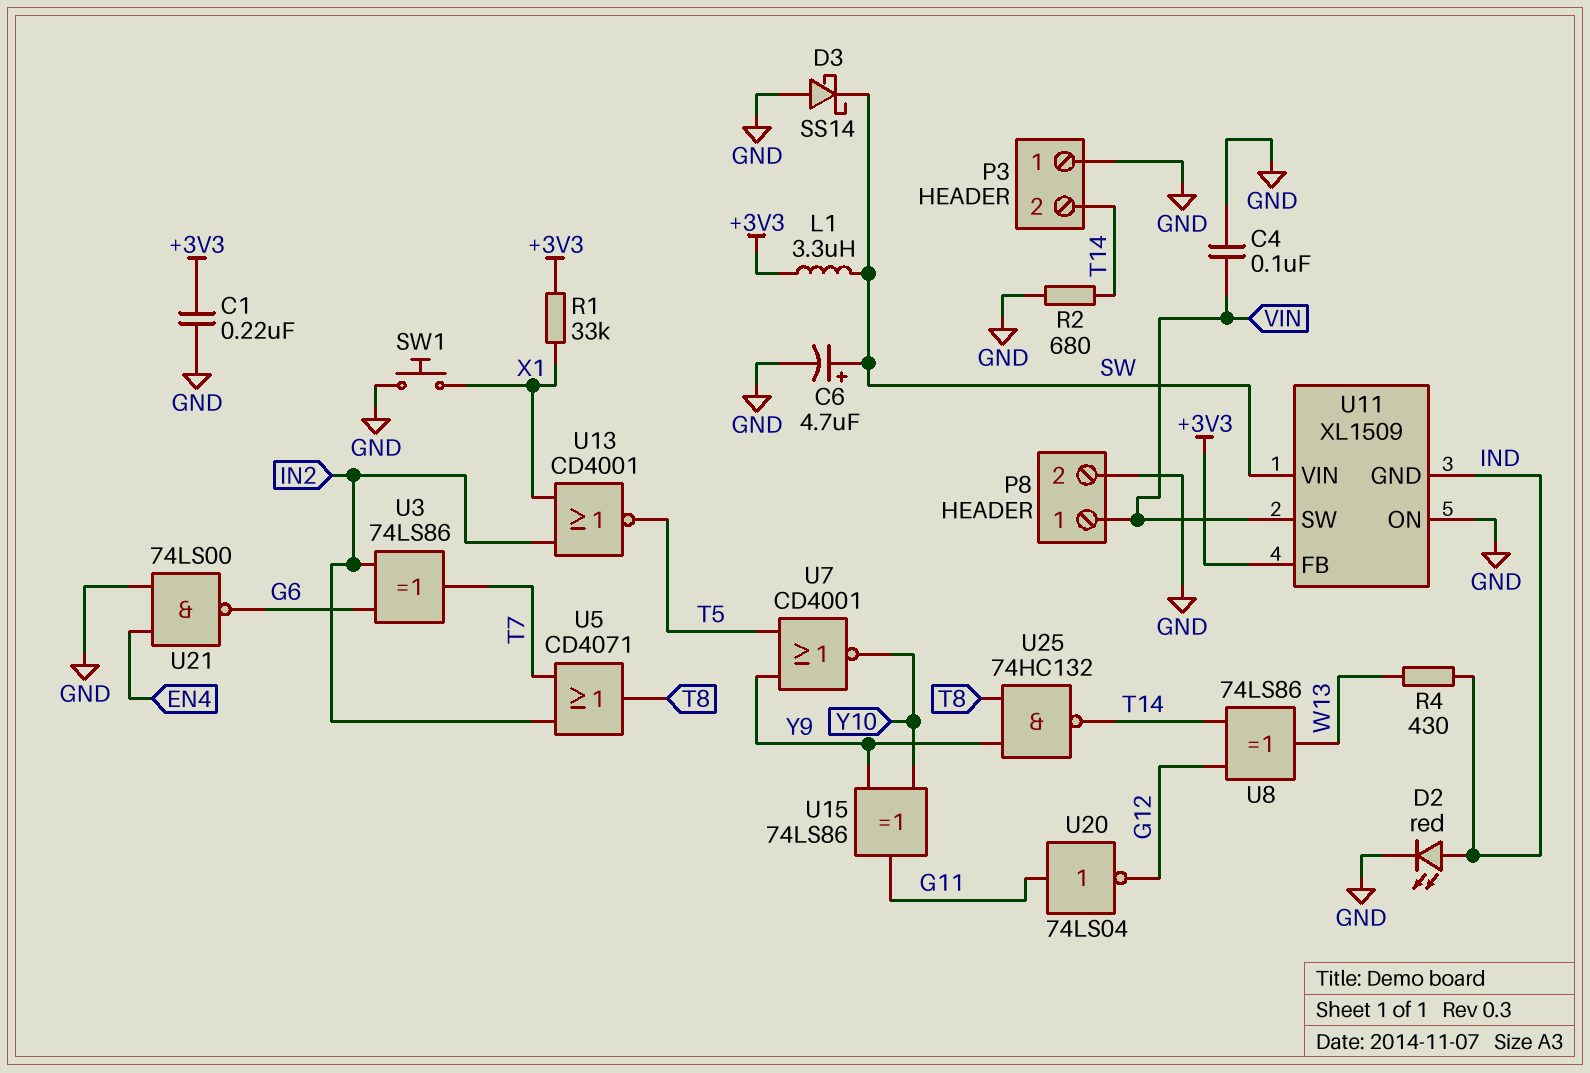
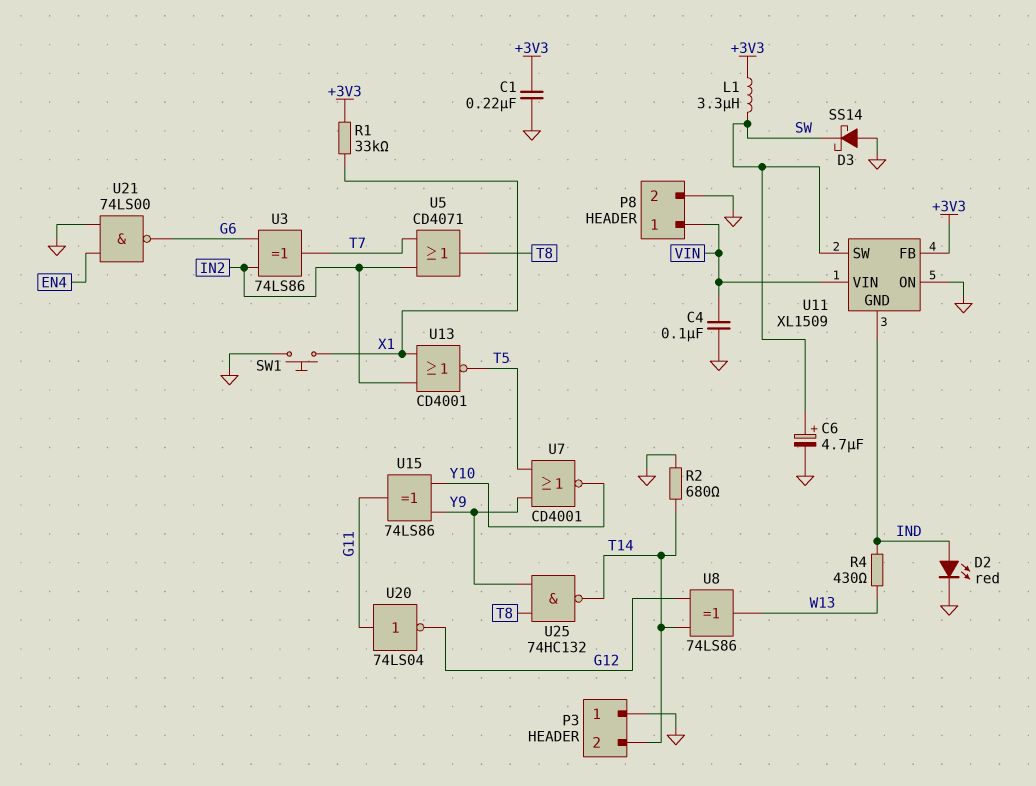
U11 pin SW: VIN -> SW
U11 pin VIN: SW -> VIN

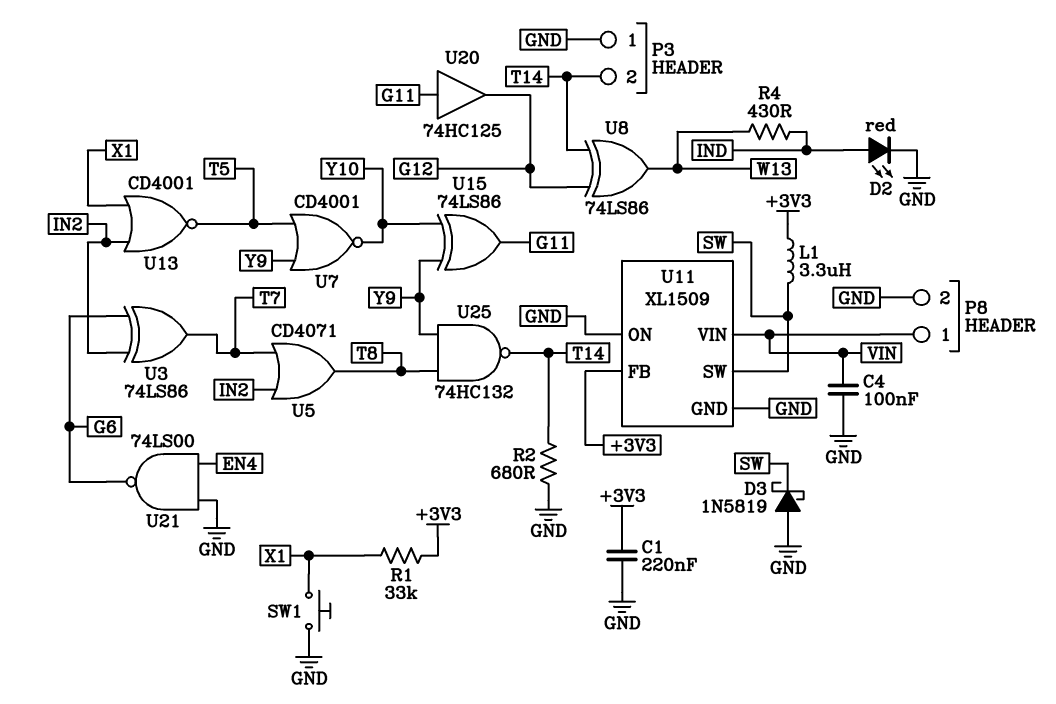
C6: 4.7uF (plus SW, minus GND) -> none
D3: schottky SS14 (A GND, K SW) -> schottky 1N5819 (A GND, K SW)
U11 pin GND: IND -> GND
U20: NOT 74LS04 (in G11, out G12) -> buffer 74HC125 (in G11, out G12)

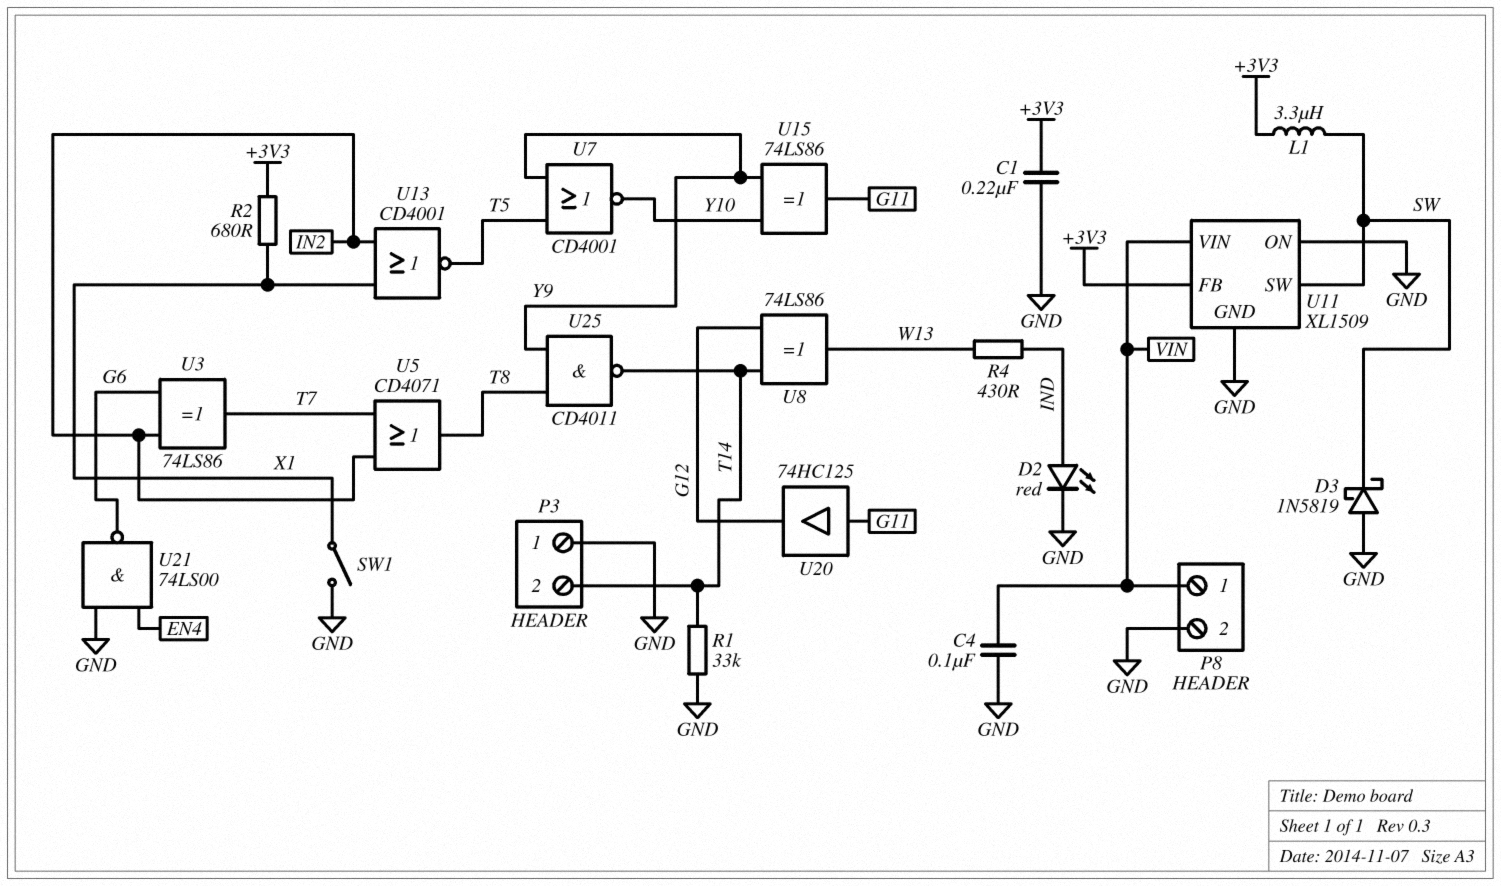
R1: 33k (+3V3, X1) -> 33k (GND, T14)
R2: 680 (GND, T14) -> 680 (+3V3, X1)
SW1: button (GND, X1) -> switch (GND, X1)
U25: NAND 74HC132 (in T8, in Y9, out T14) -> NAND CD4011 (in T8, in Y9, out T14)

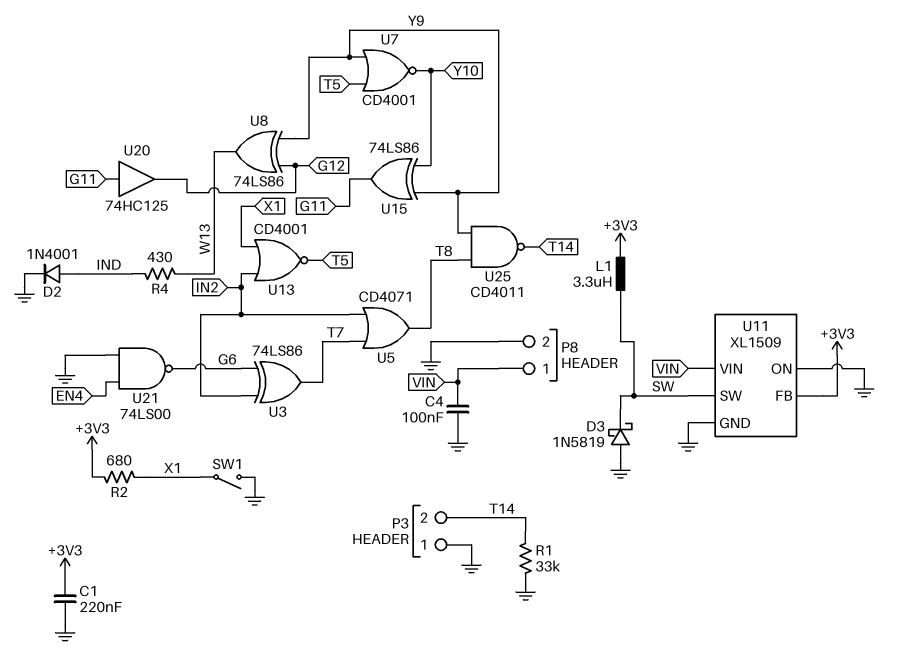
D2: LED red (A IND, K GND) -> diode 1N4001 (A IND, K GND)
U8: XOR 74LS86 (in G12, in T14, out W13) -> XOR 74LS86 (in G12, in Y9, out W13)

